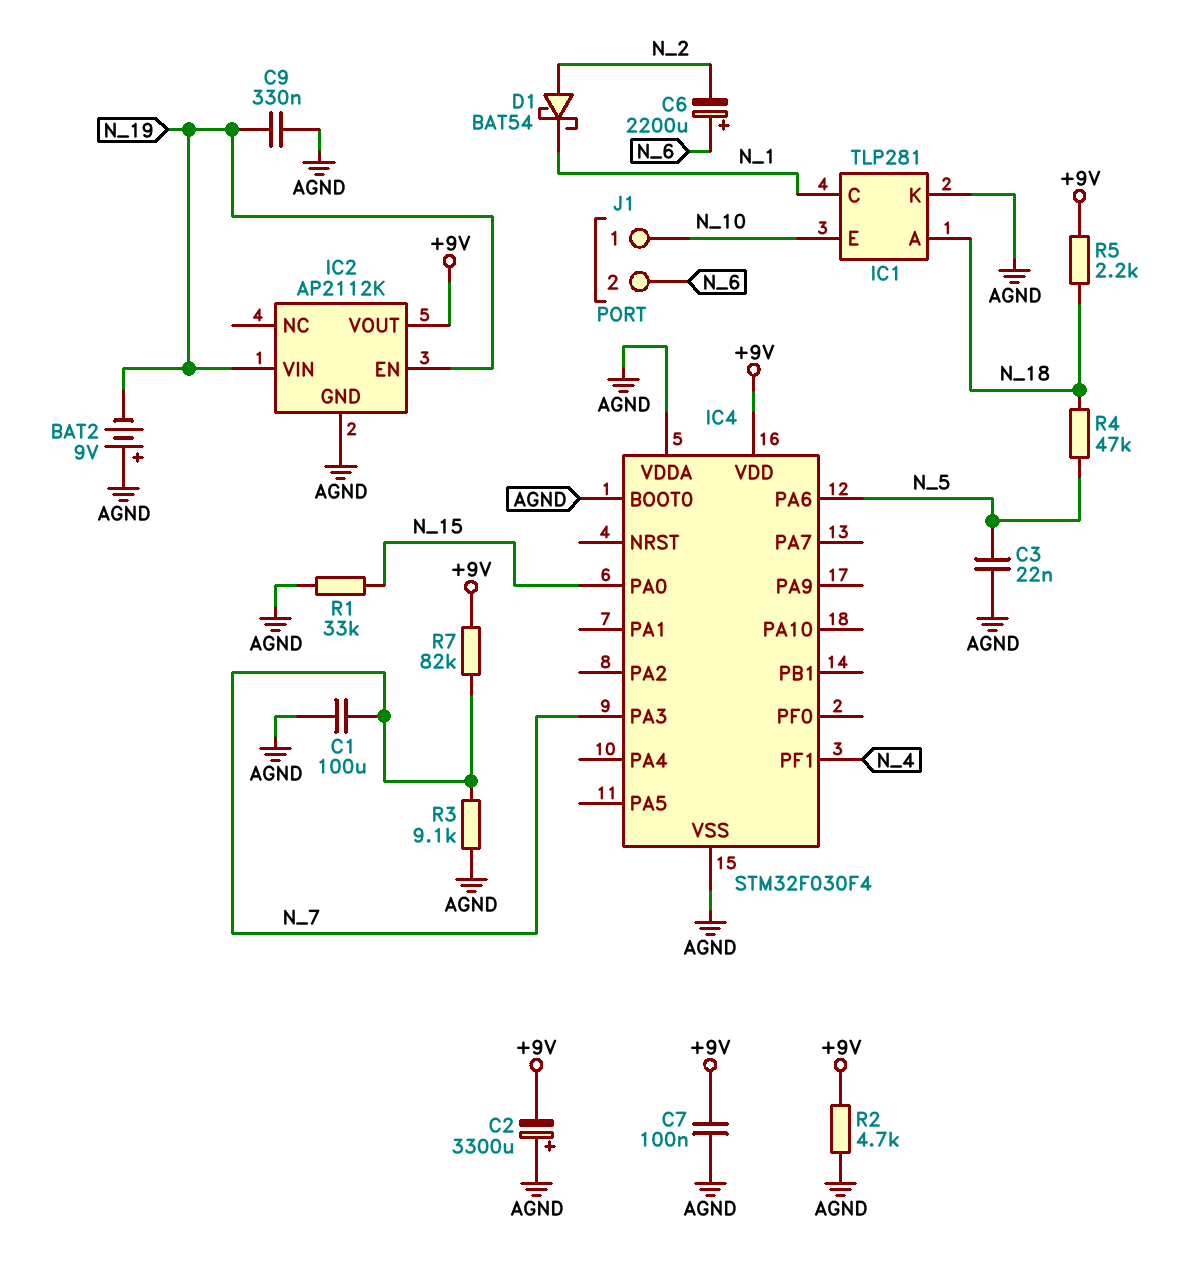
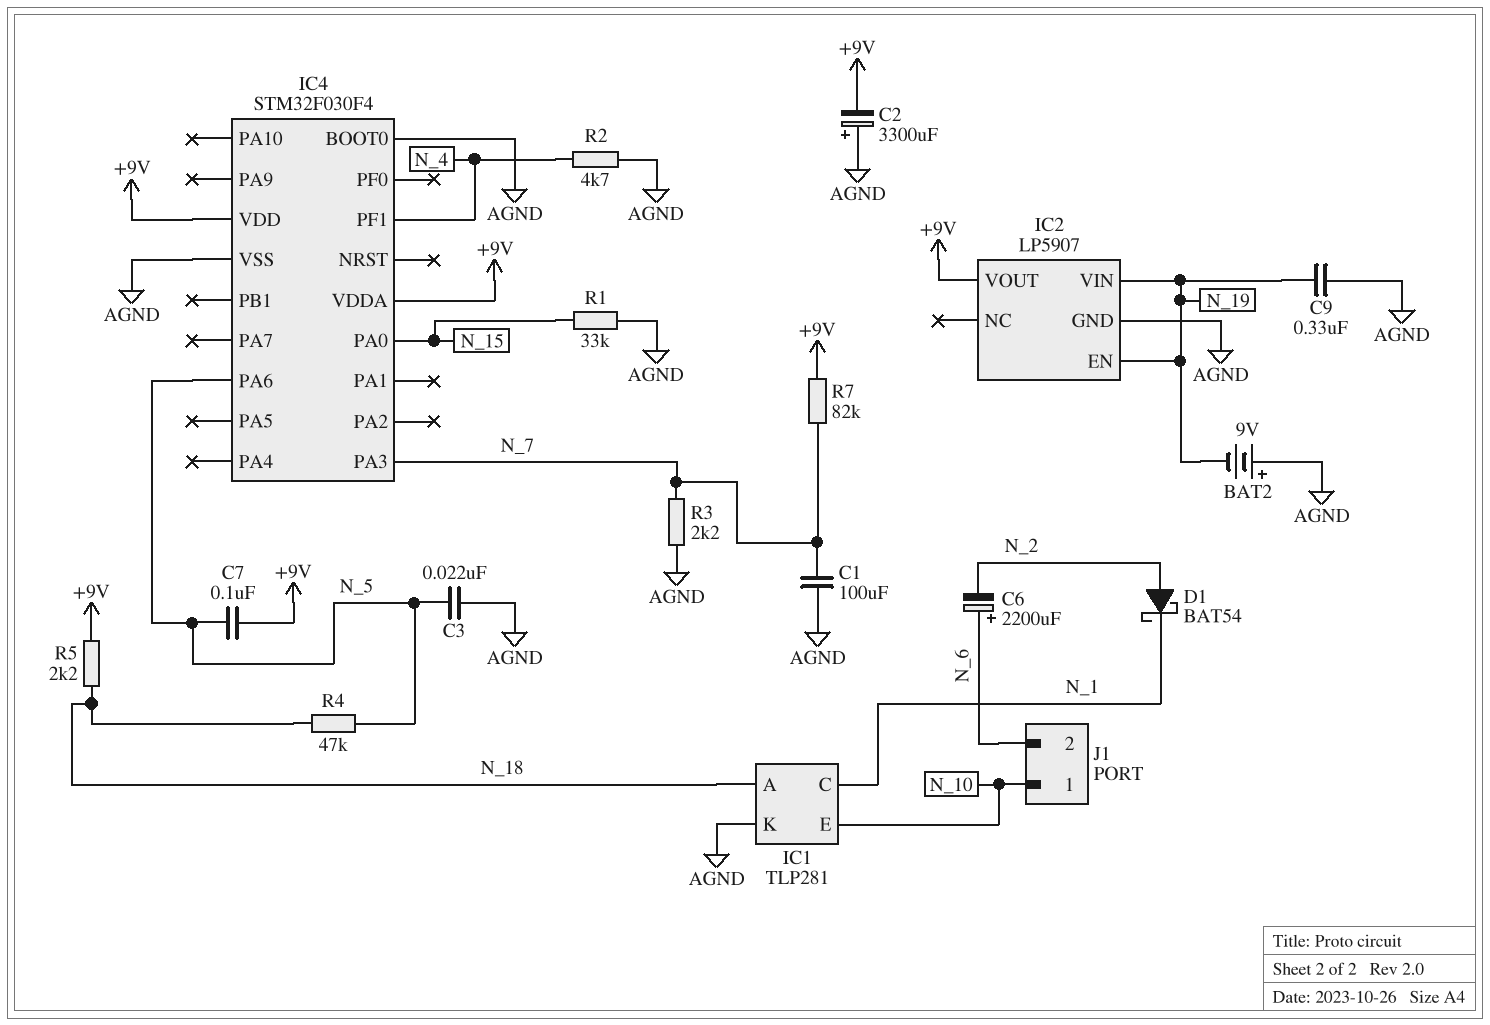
C7: 100nF (+9V, AGND) -> 100nF (+9V, N_5)
IC2: AP2112K -> LP5907
IC4 pin VDDA: AGND -> +9V
R2: 4.7k (+9V, AGND) -> 4.7k (AGND, N_4)
R3: 9.1k (AGND, N_7) -> 2.2k (AGND, N_7)

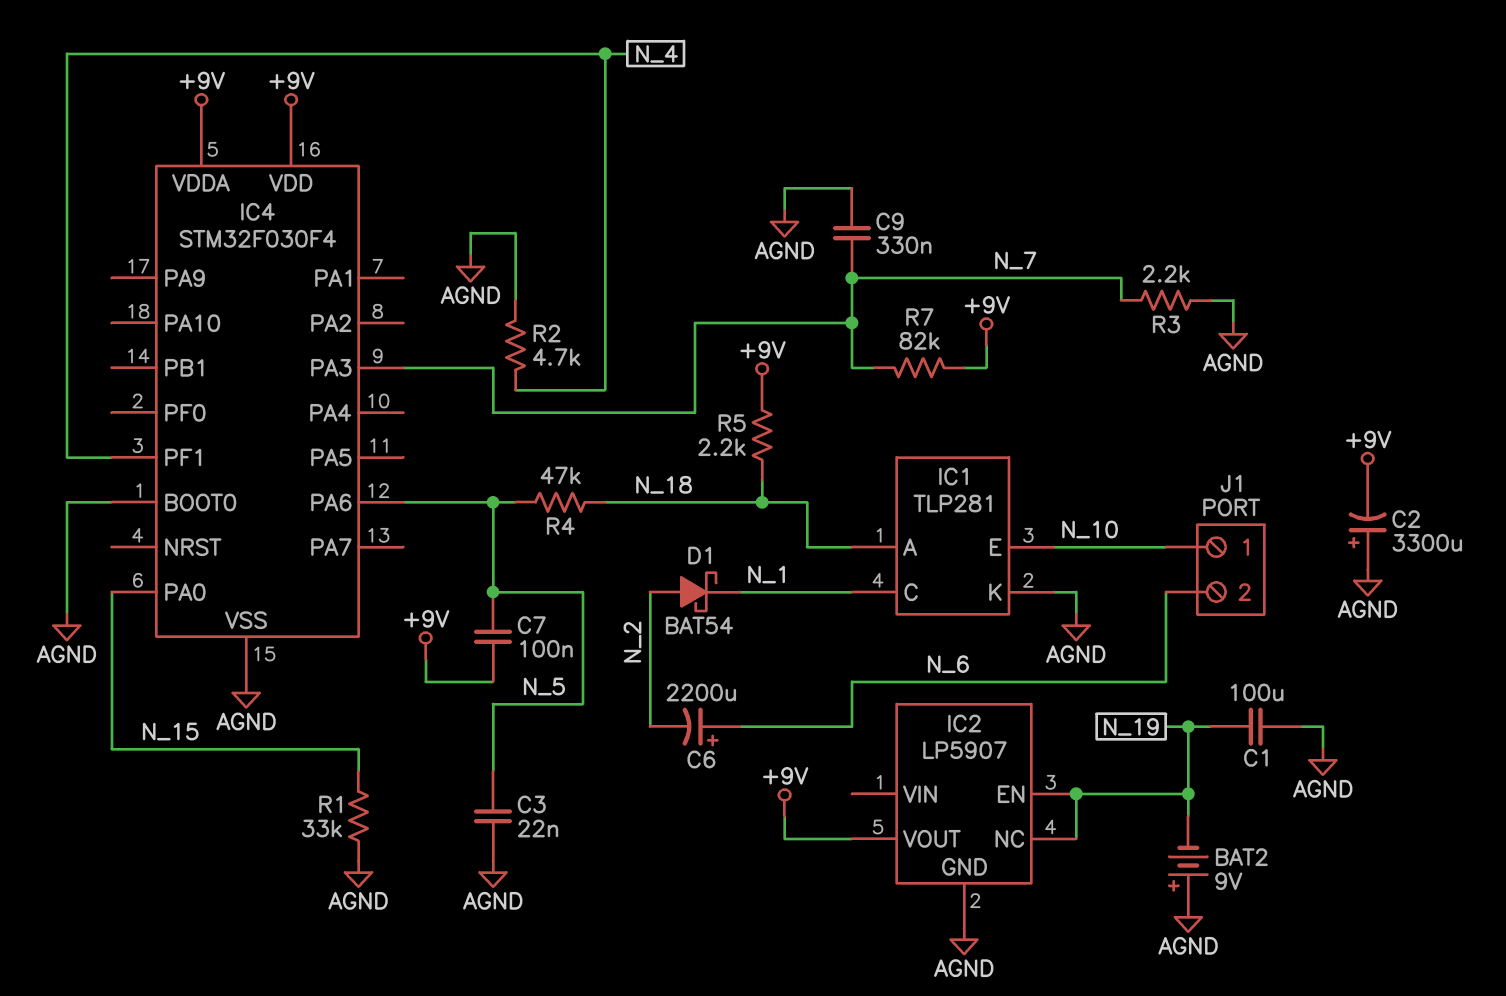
C1: 100uF (AGND, N_7) -> 100uF (AGND, N_19)
C9: 330nF (AGND, N_19) -> 330nF (AGND, N_7)
IC2 pin NC: none -> N_19
IC2 pin VIN: N_19 -> none

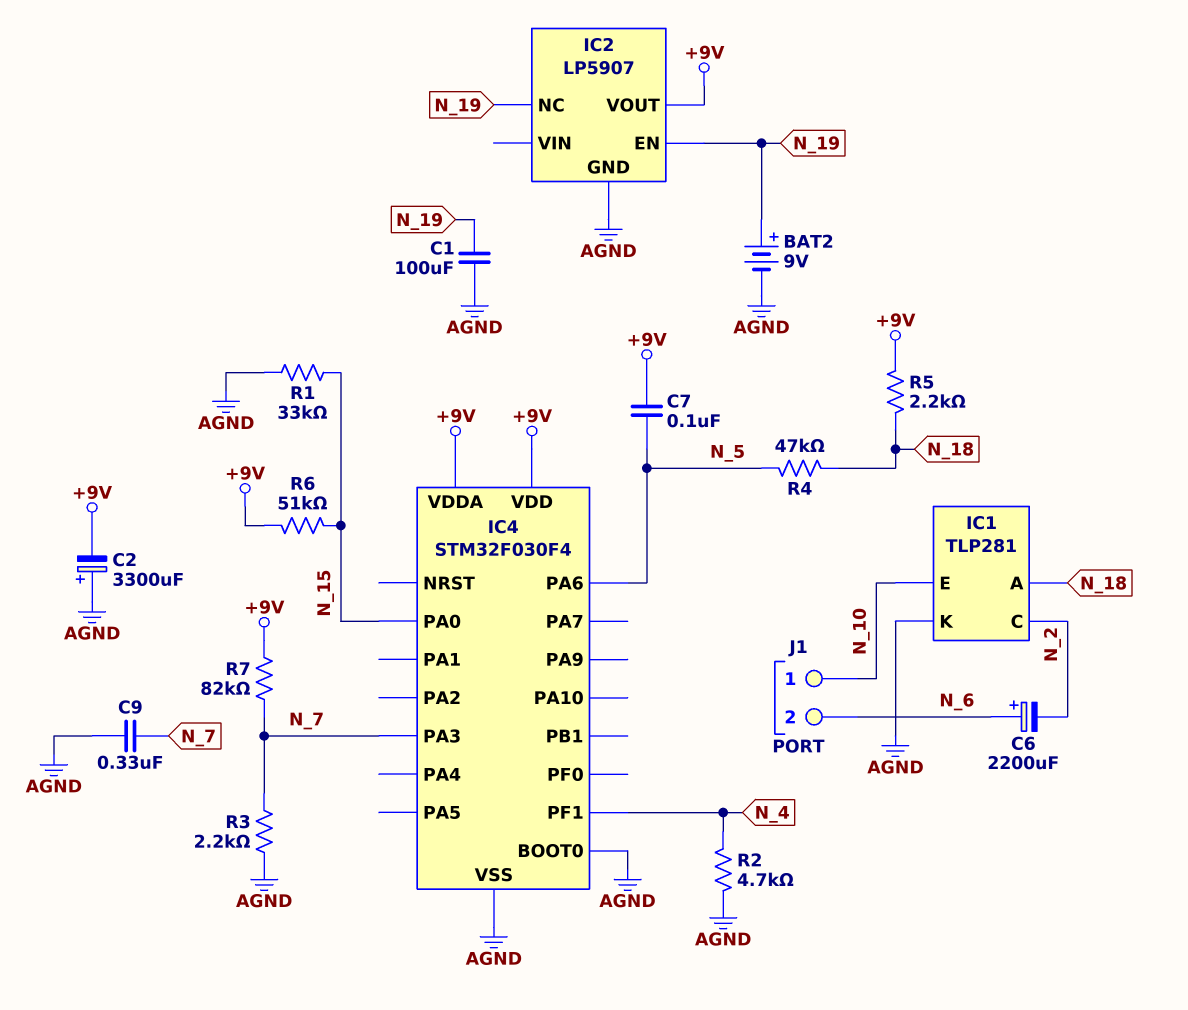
BAT2: 9V (plus AGND, minus N_19) -> 9V (plus N_19, minus AGND)
C3: 22nF (AGND, N_5) -> none
D1: schottky BAT54 (A N_2, K N_1) -> none
IC1 pin C: N_1 -> N_2
R6: none -> 51k (+9V, N_15)

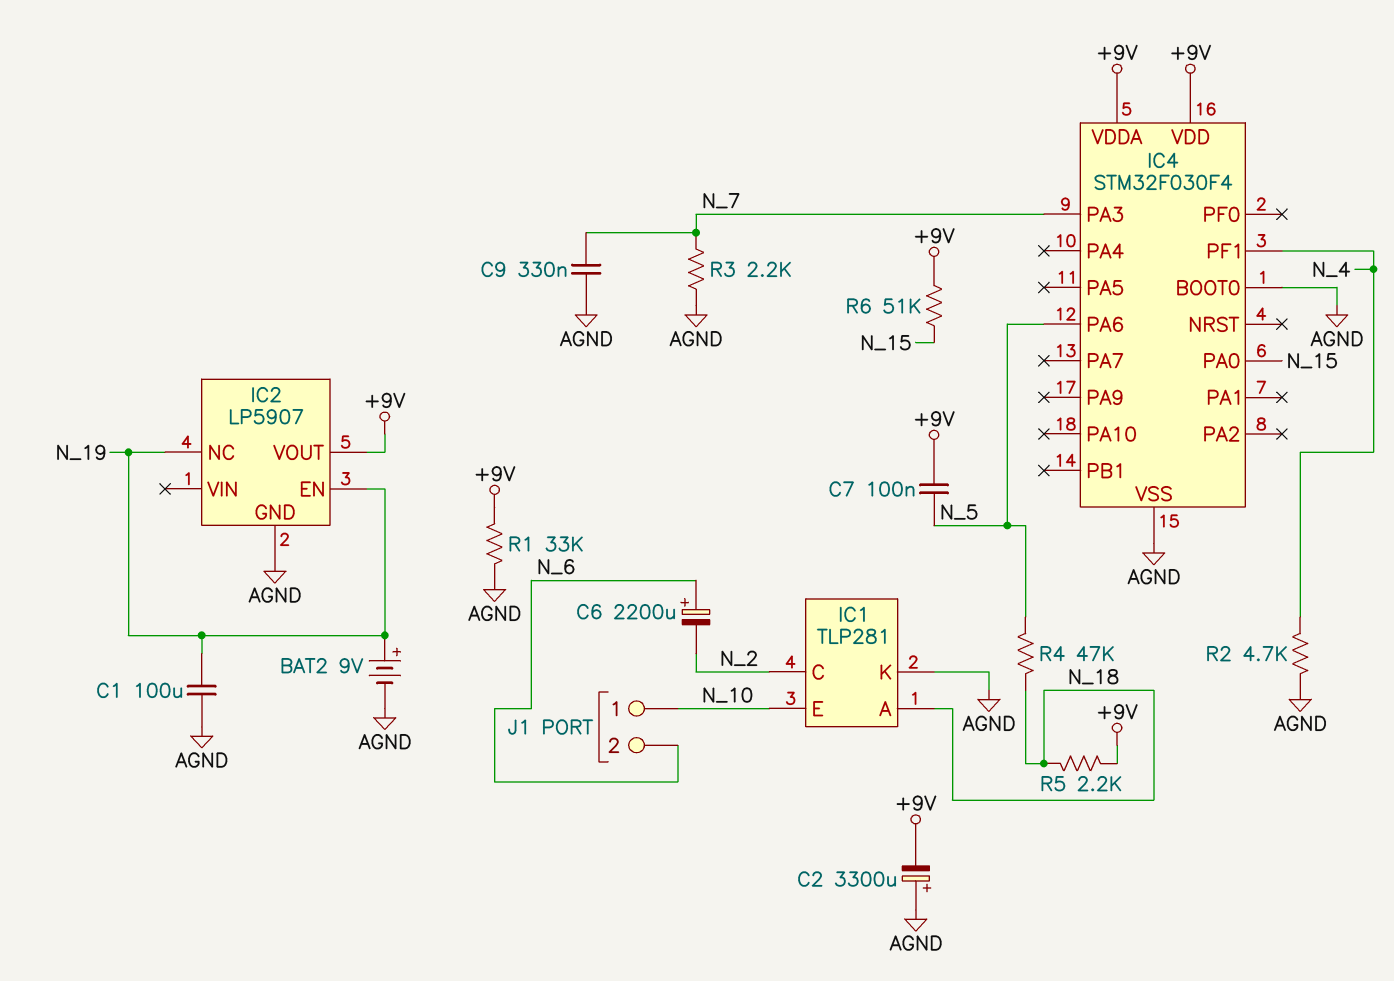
R1: 33k (AGND, N_15) -> 33k (+9V, AGND)
R7: 82k (+9V, N_7) -> none

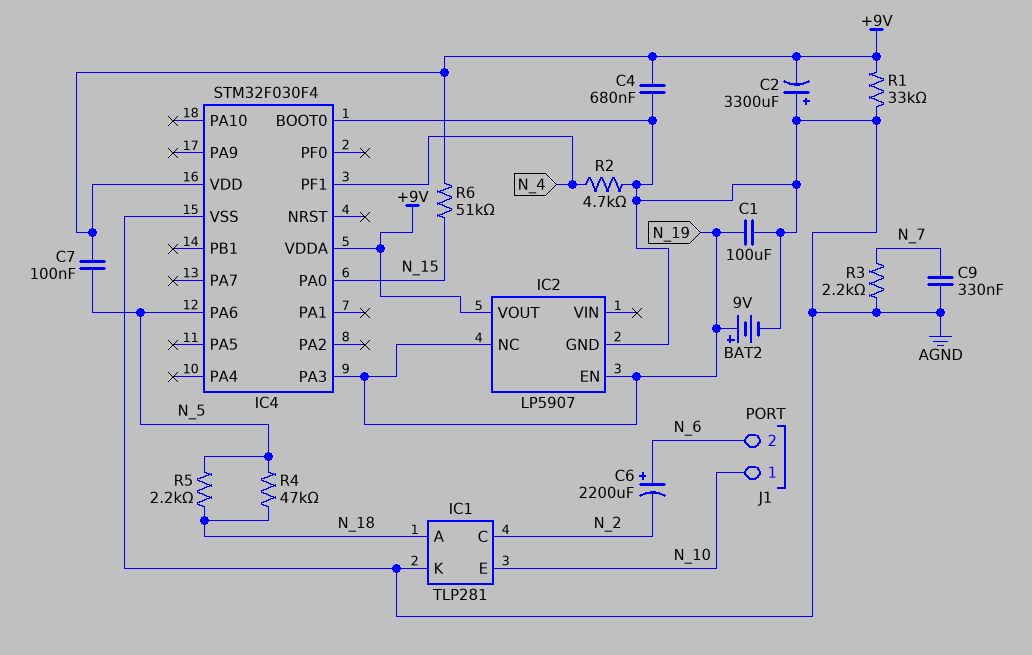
C4: none -> 680nF (+9V, AGND)
IC4 pin PA3: N_7 -> N_19
R5: 2.2k (+9V, N_18) -> 2.2k (N_5, N_18)

